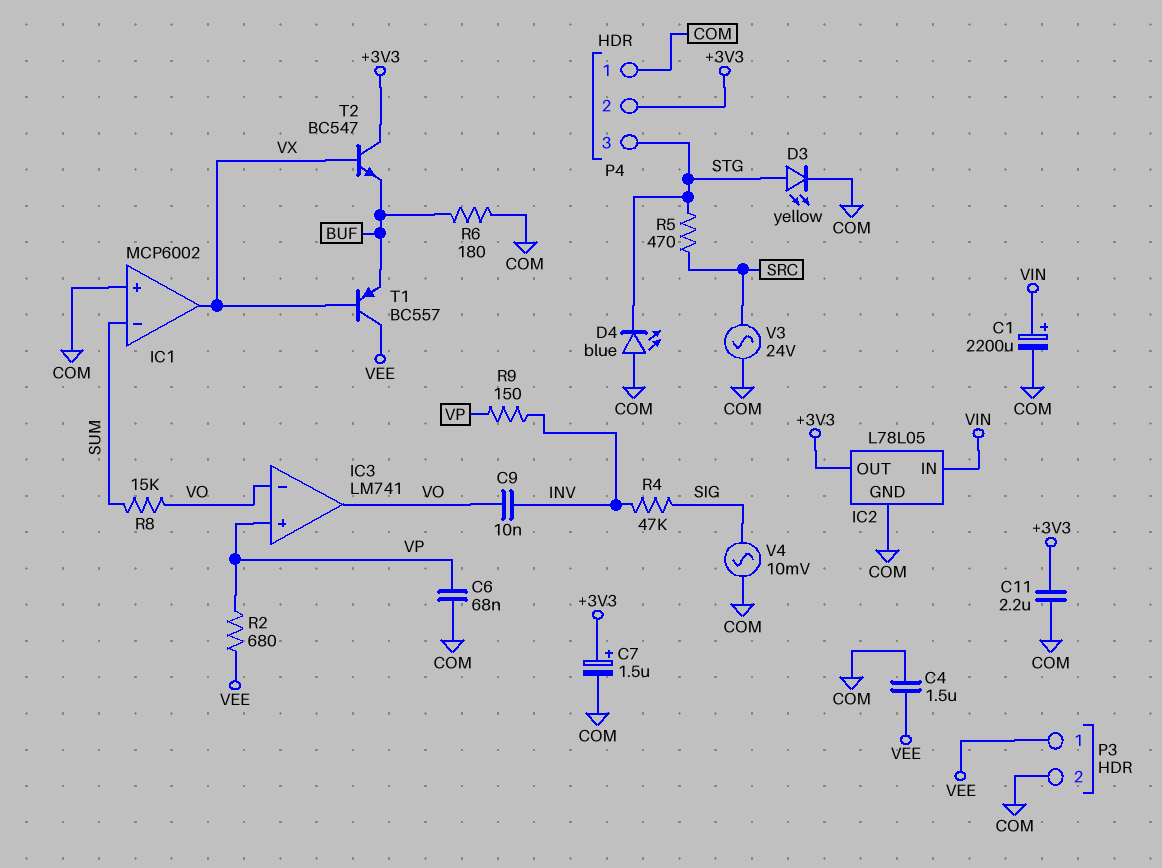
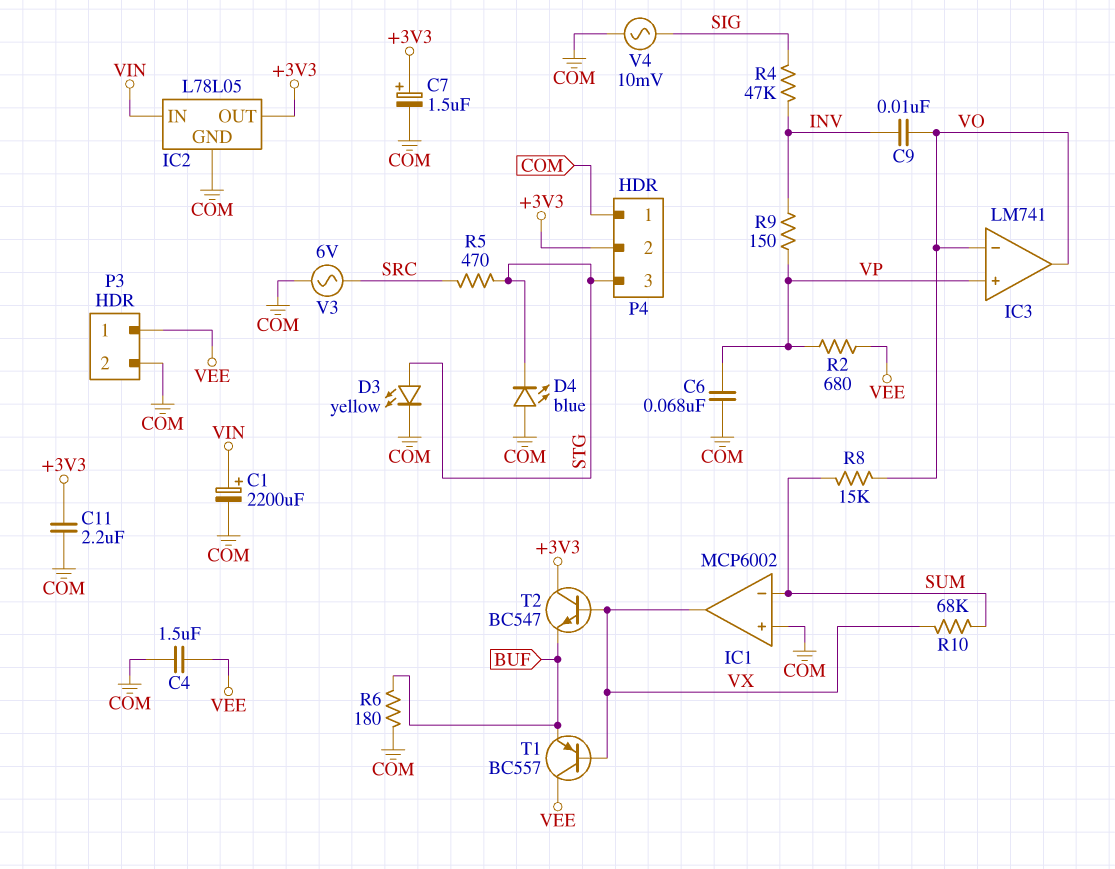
R10: none -> 68k (SUM, VX)
V3: AC 24V (COM, SRC) -> AC 6V (COM, SRC)

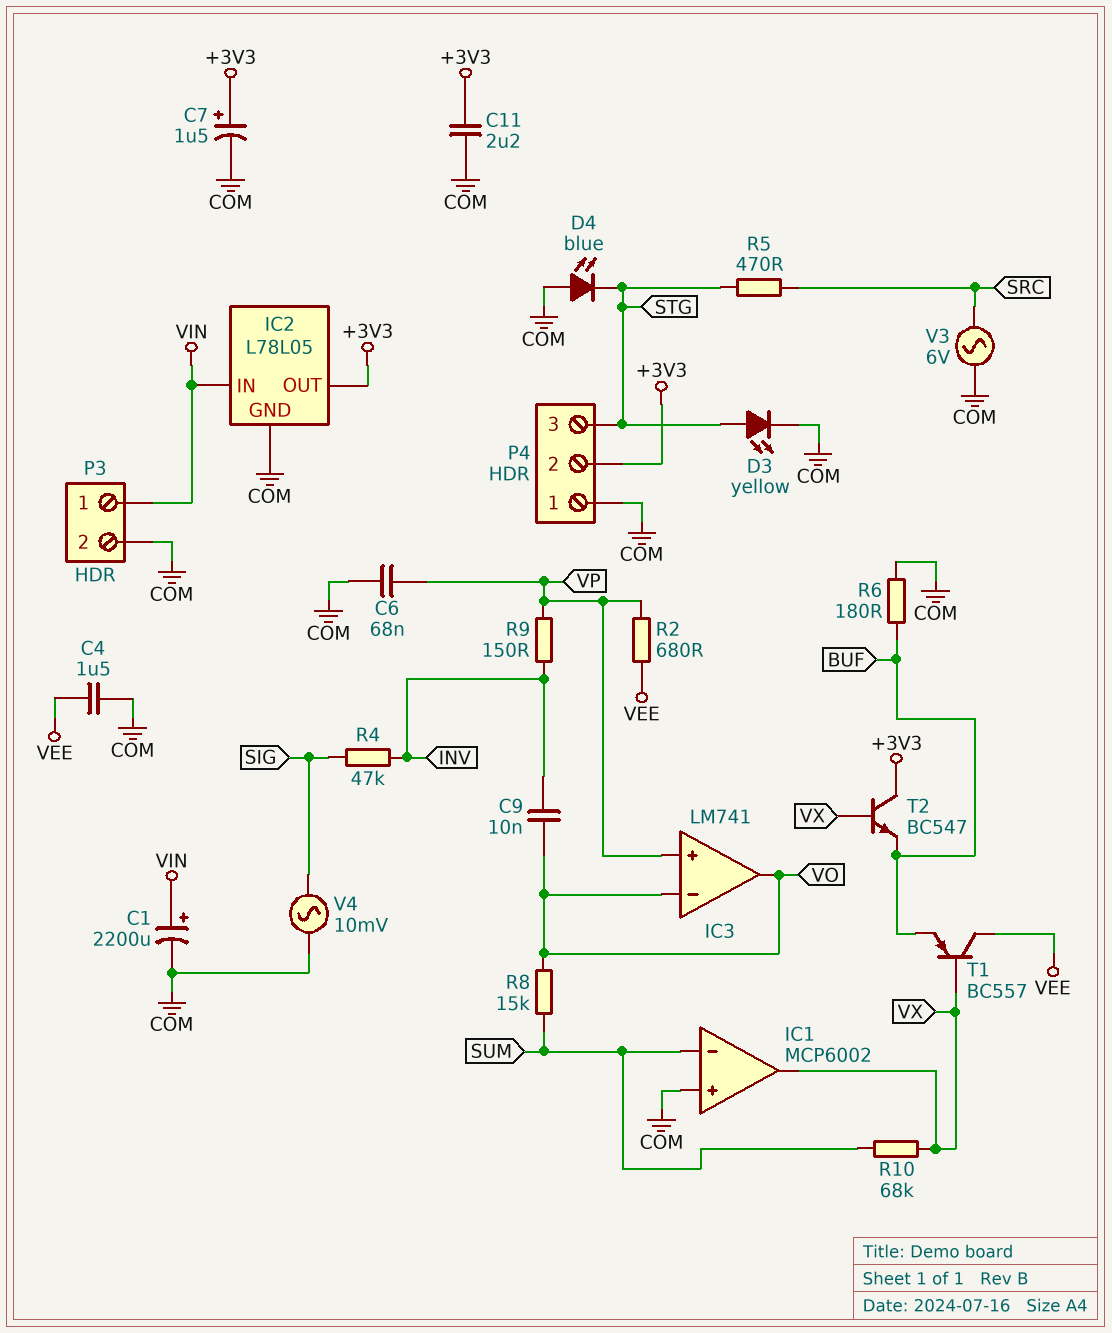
P3 pin 1: VEE -> VIN

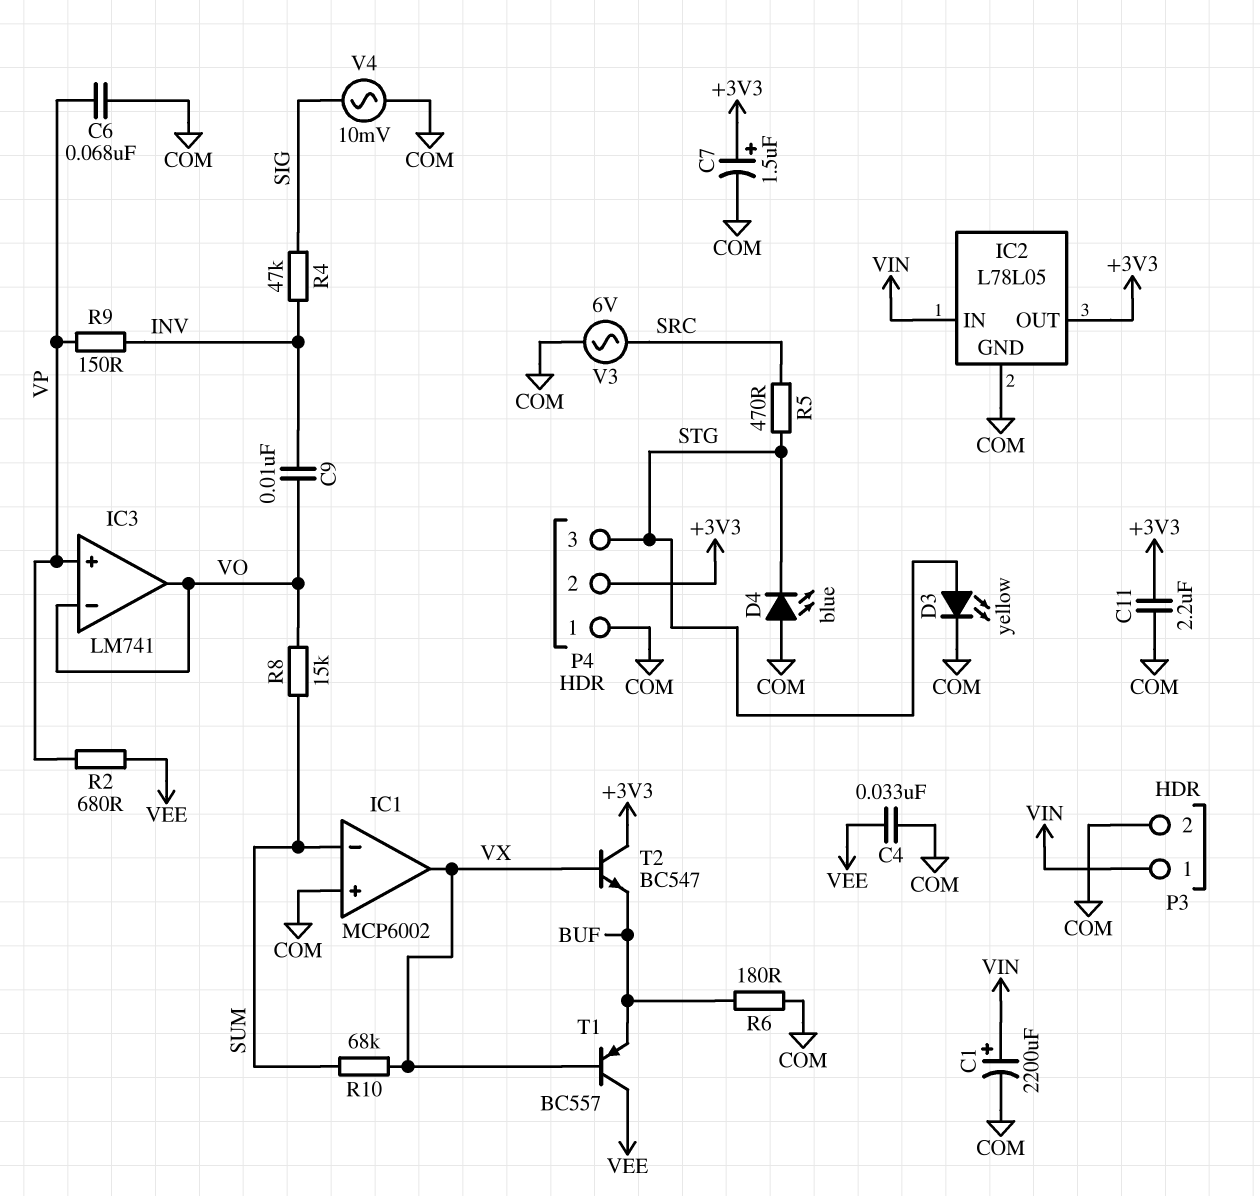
C4: 1.5uF (COM, VEE) -> 33nF (COM, VEE)

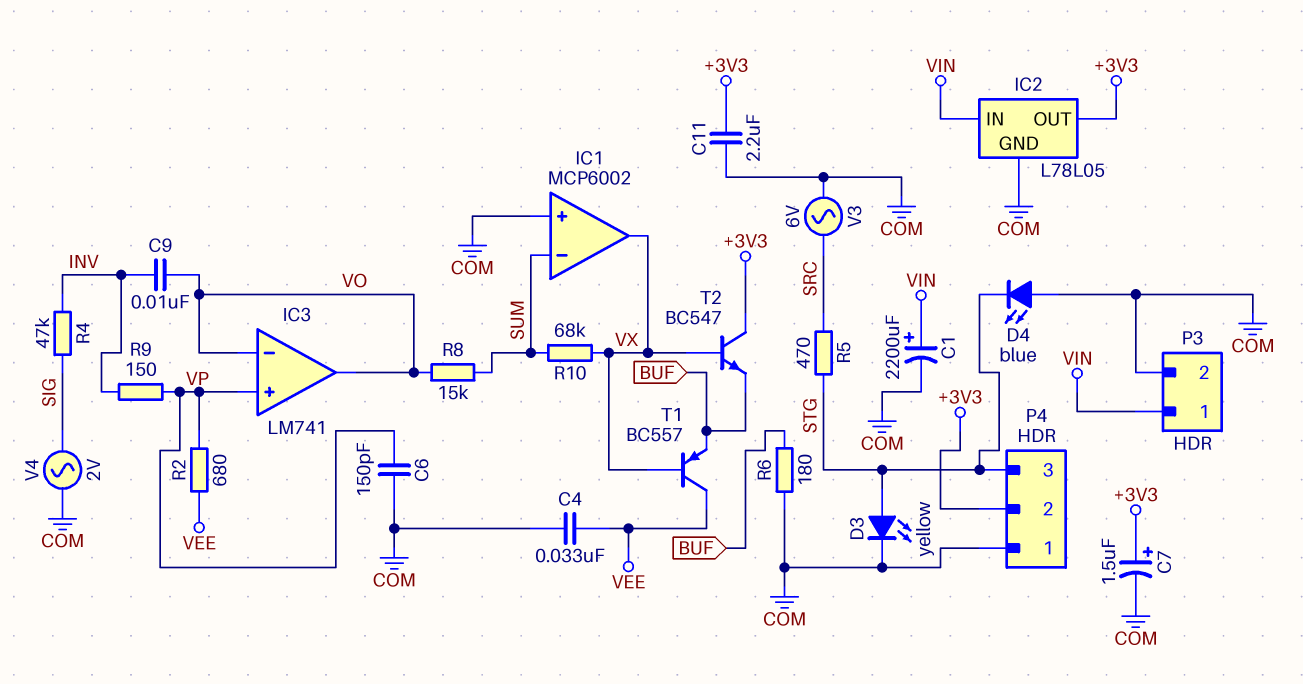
C6: 68nF (COM, VP) -> 150pF (COM, VP)
V4: AC 10mV (COM, SIG) -> AC 2V (COM, SIG)

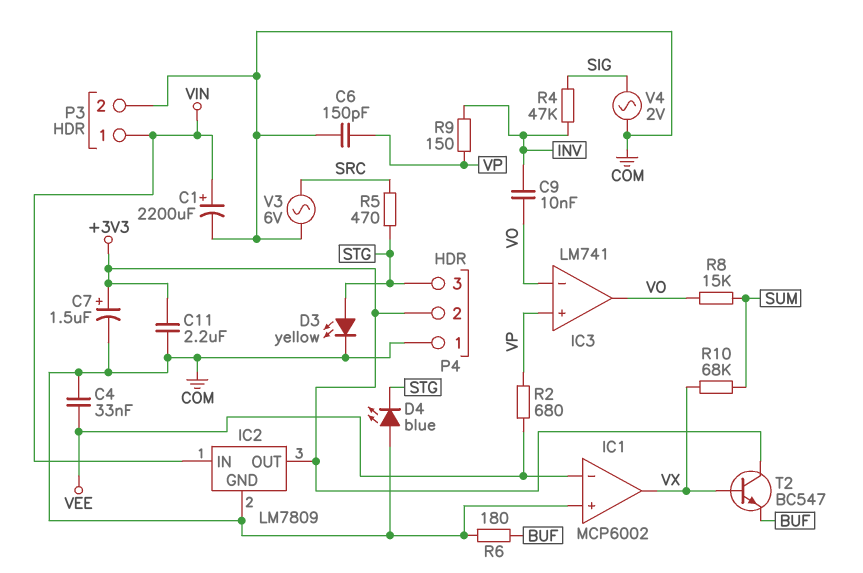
IC1 pin in-: SUM -> VEE
IC2: L78L05 -> LM7809
T1: PNP BC557 (B VX, C VEE, E BUF) -> none

